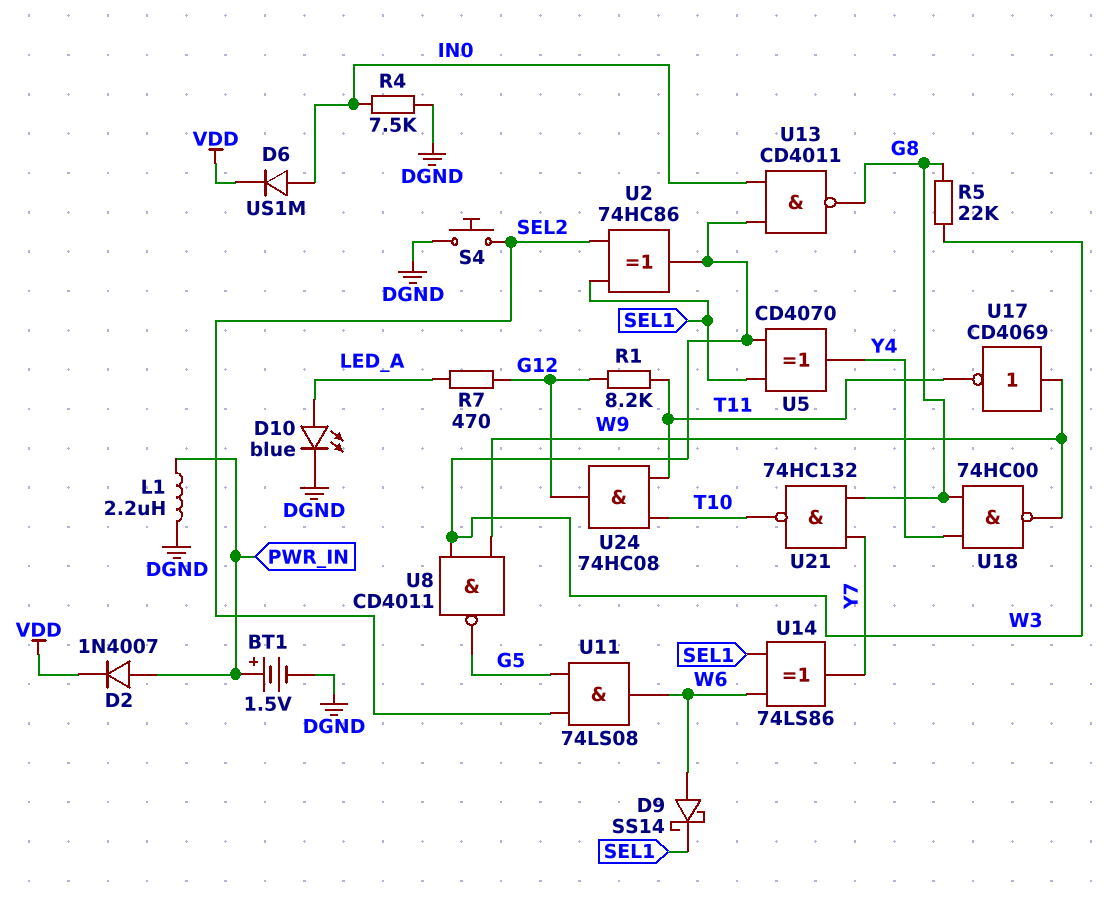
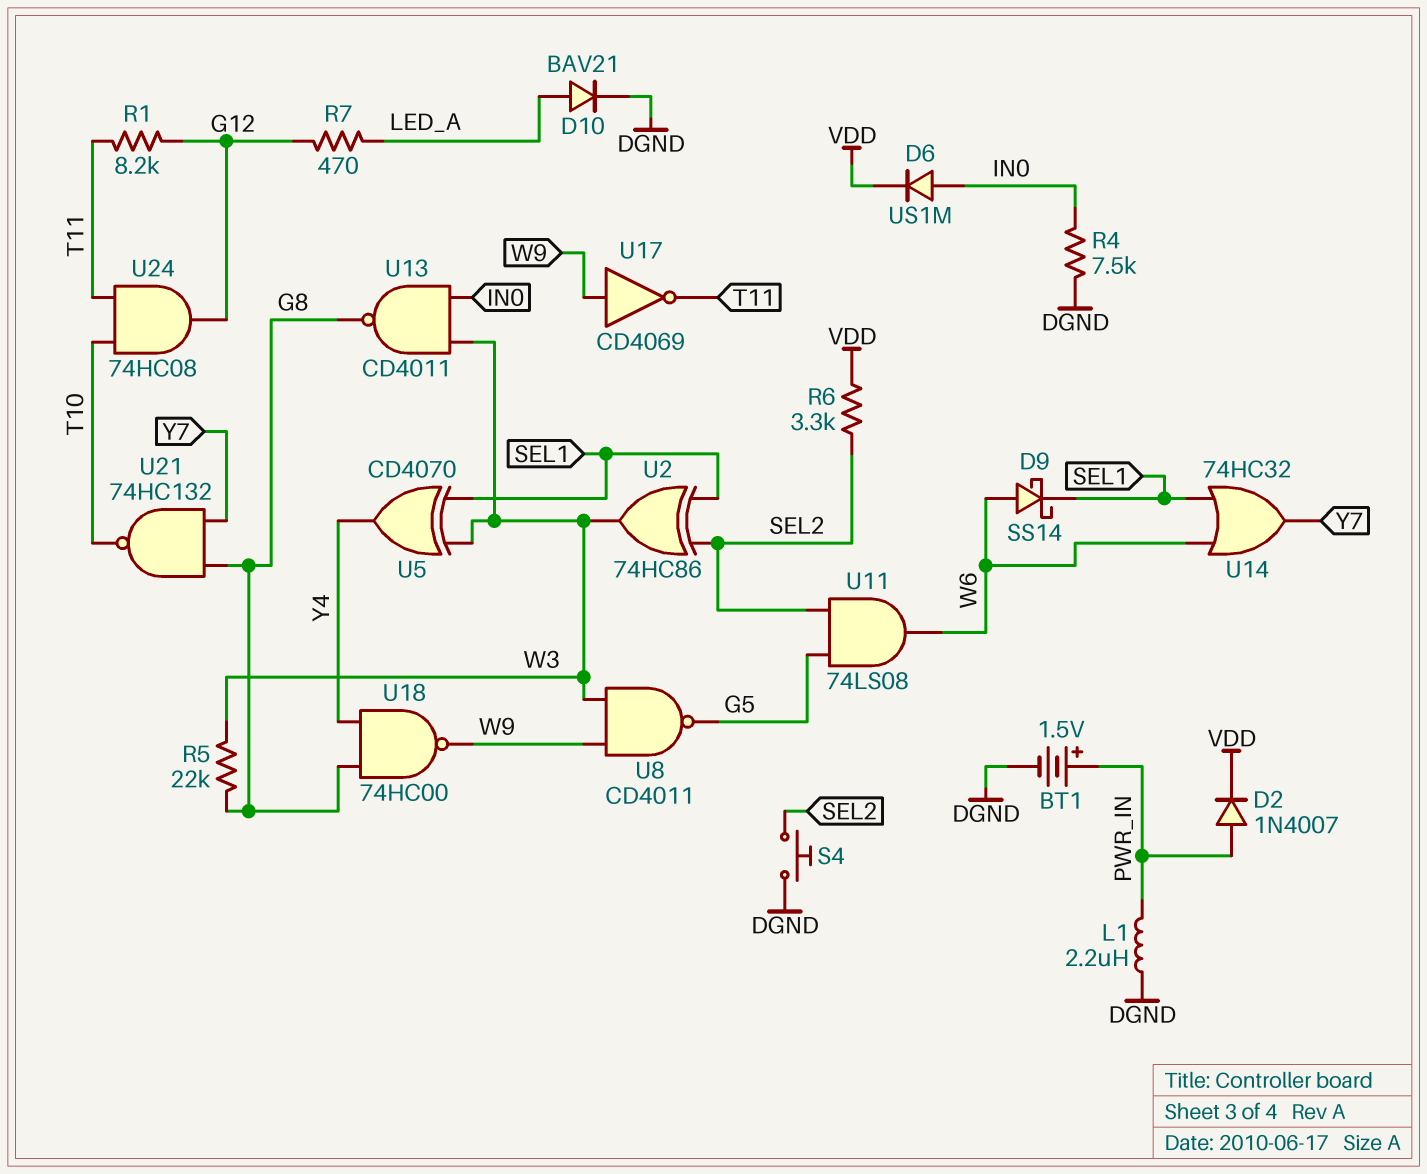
D10: LED blue (A LED_A, K DGND) -> diode BAV21 (A LED_A, K DGND)
R6: none -> 3.3k (SEL2, VDD)
U14: XOR 74LS86 (in SEL1, in W6, out Y7) -> OR 74HC32 (in SEL1, in W6, out Y7)

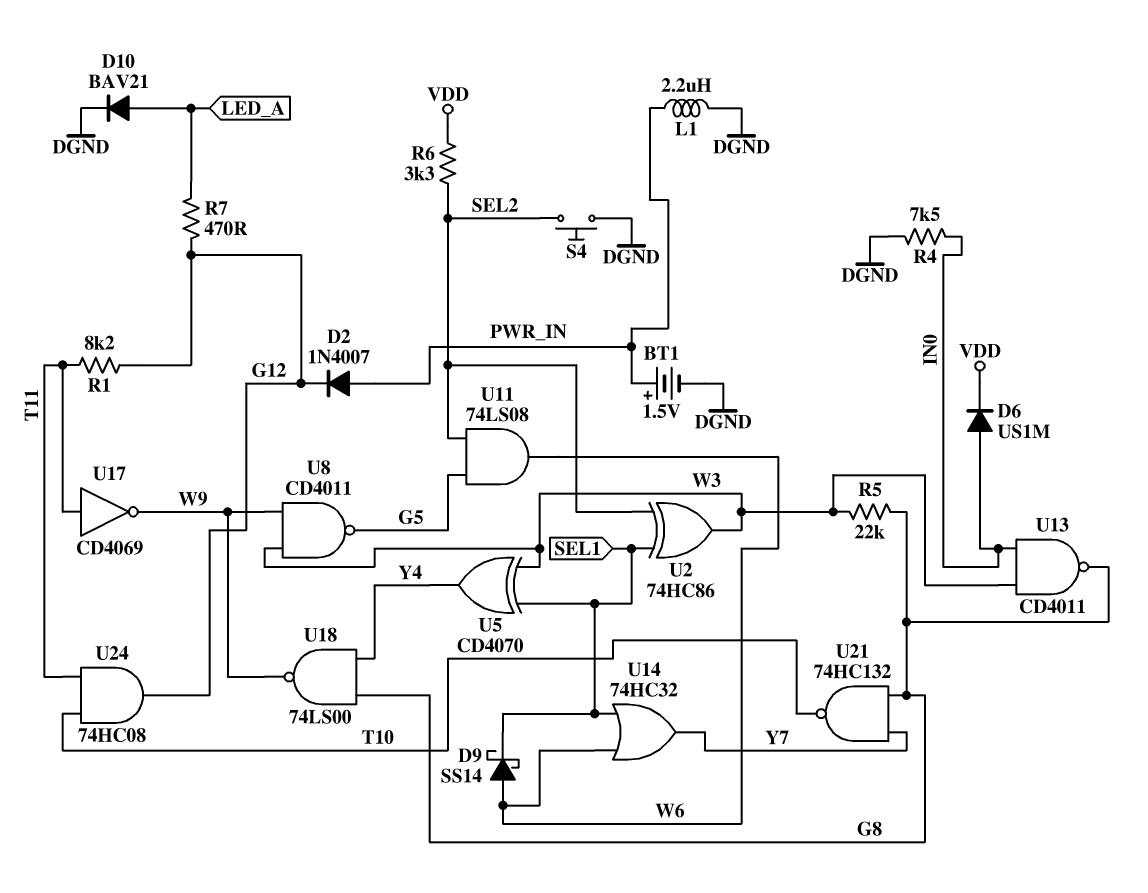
D2: diode 1N4007 (A PWR_IN, K VDD) -> diode 1N4007 (A PWR_IN, K G12)
U17: NOT CD4069 (in W9, out T11) -> NOT CD4069 (in T11, out W9)
U18: NAND 74HC00 (in G8, in Y4, out W9) -> NAND 74LS00 (in G8, in Y4, out W9)

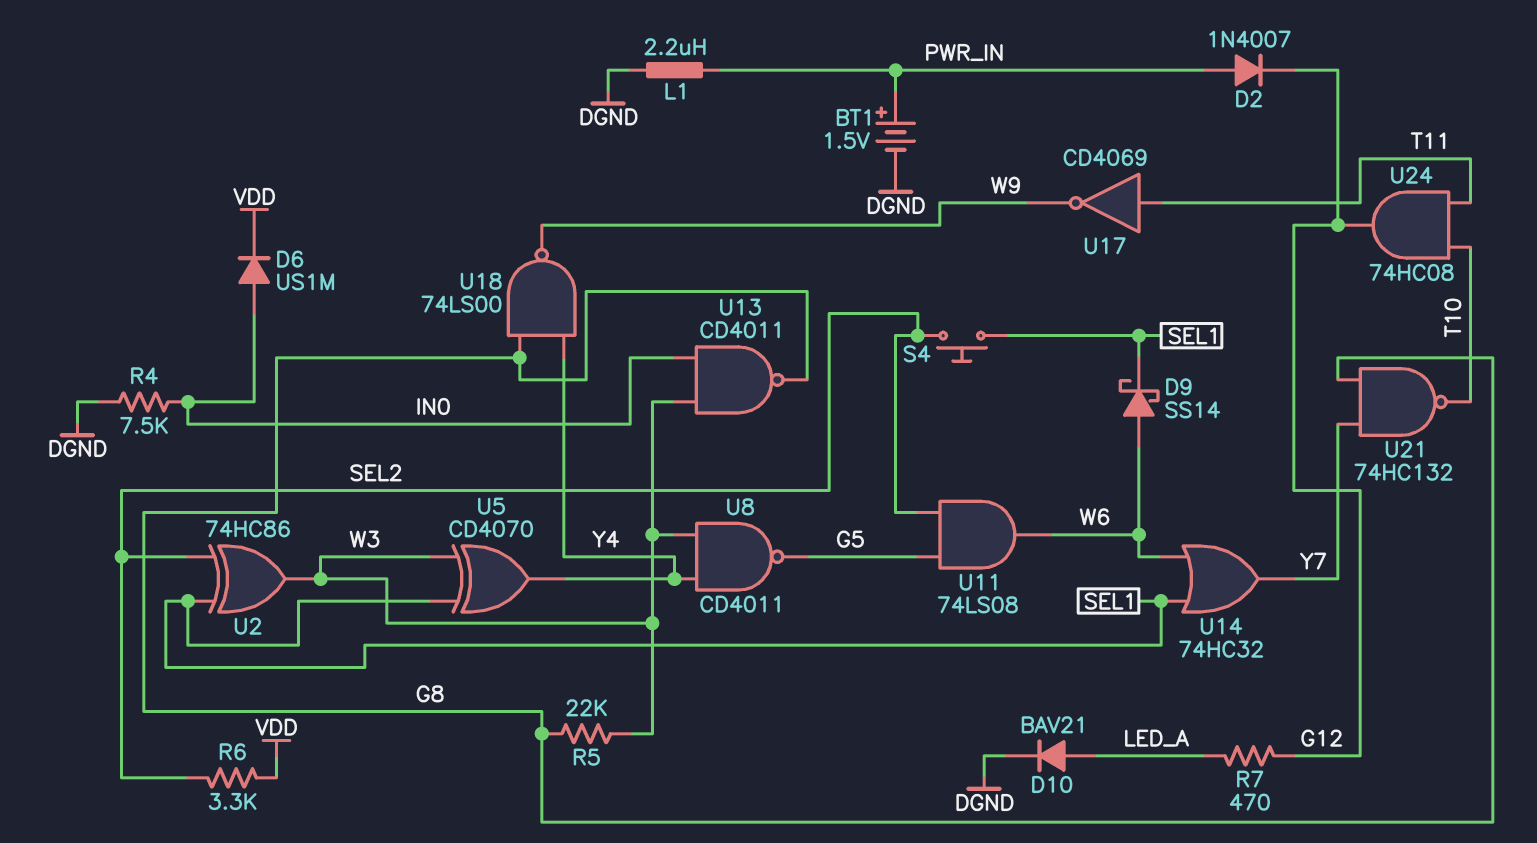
R1: 8.2k (G12, T11) -> none
S4: button (DGND, SEL2) -> button (SEL1, SEL2)
U8: NAND CD4011 (in W3, in W9, out G5) -> NAND CD4011 (in W3, in Y4, out G5)

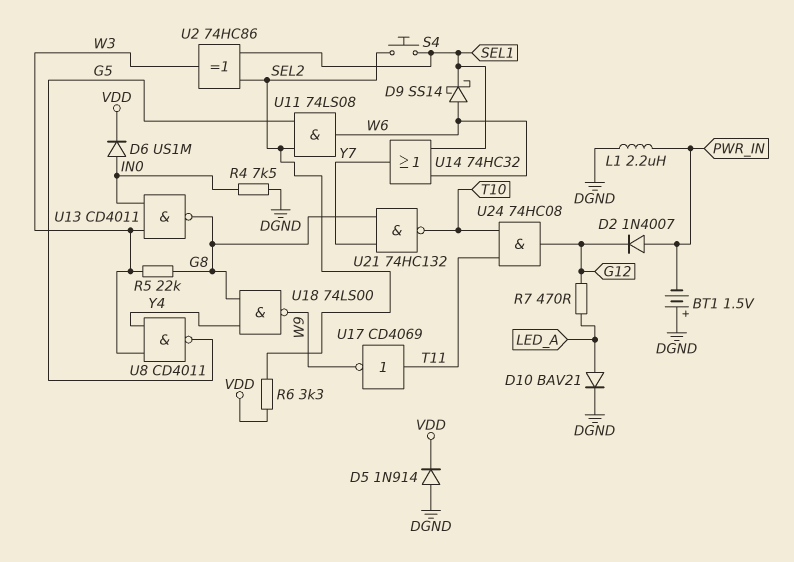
BT1: 1.5V (plus PWR_IN, minus DGND) -> 1.5V (plus DGND, minus PWR_IN)
D5: none -> diode 1N914 (A DGND, K VDD)
U5: XOR CD4070 (in SEL1, in W3, out Y4) -> none

